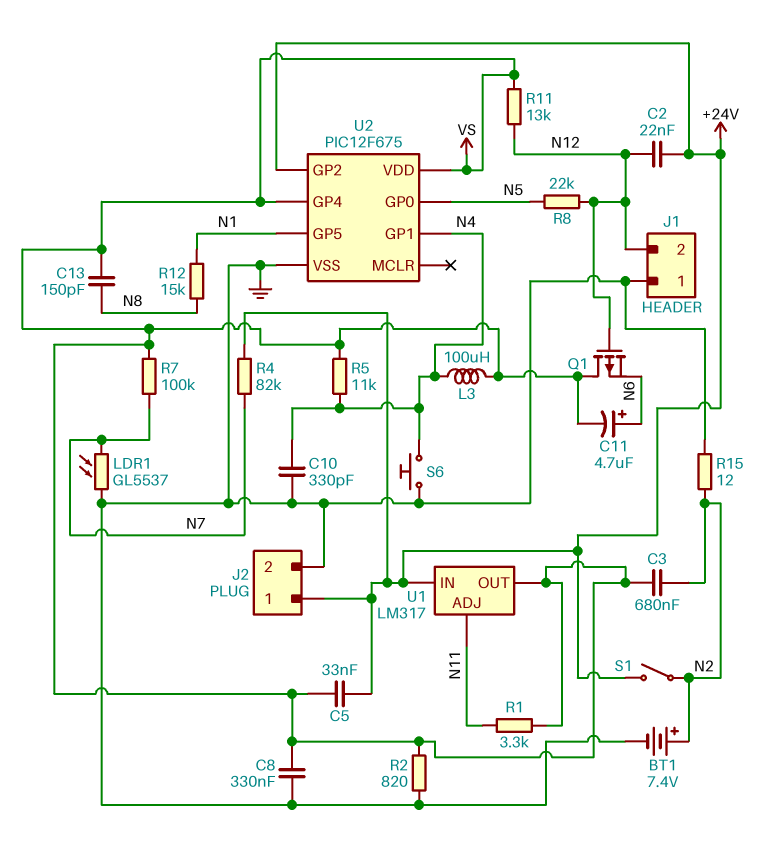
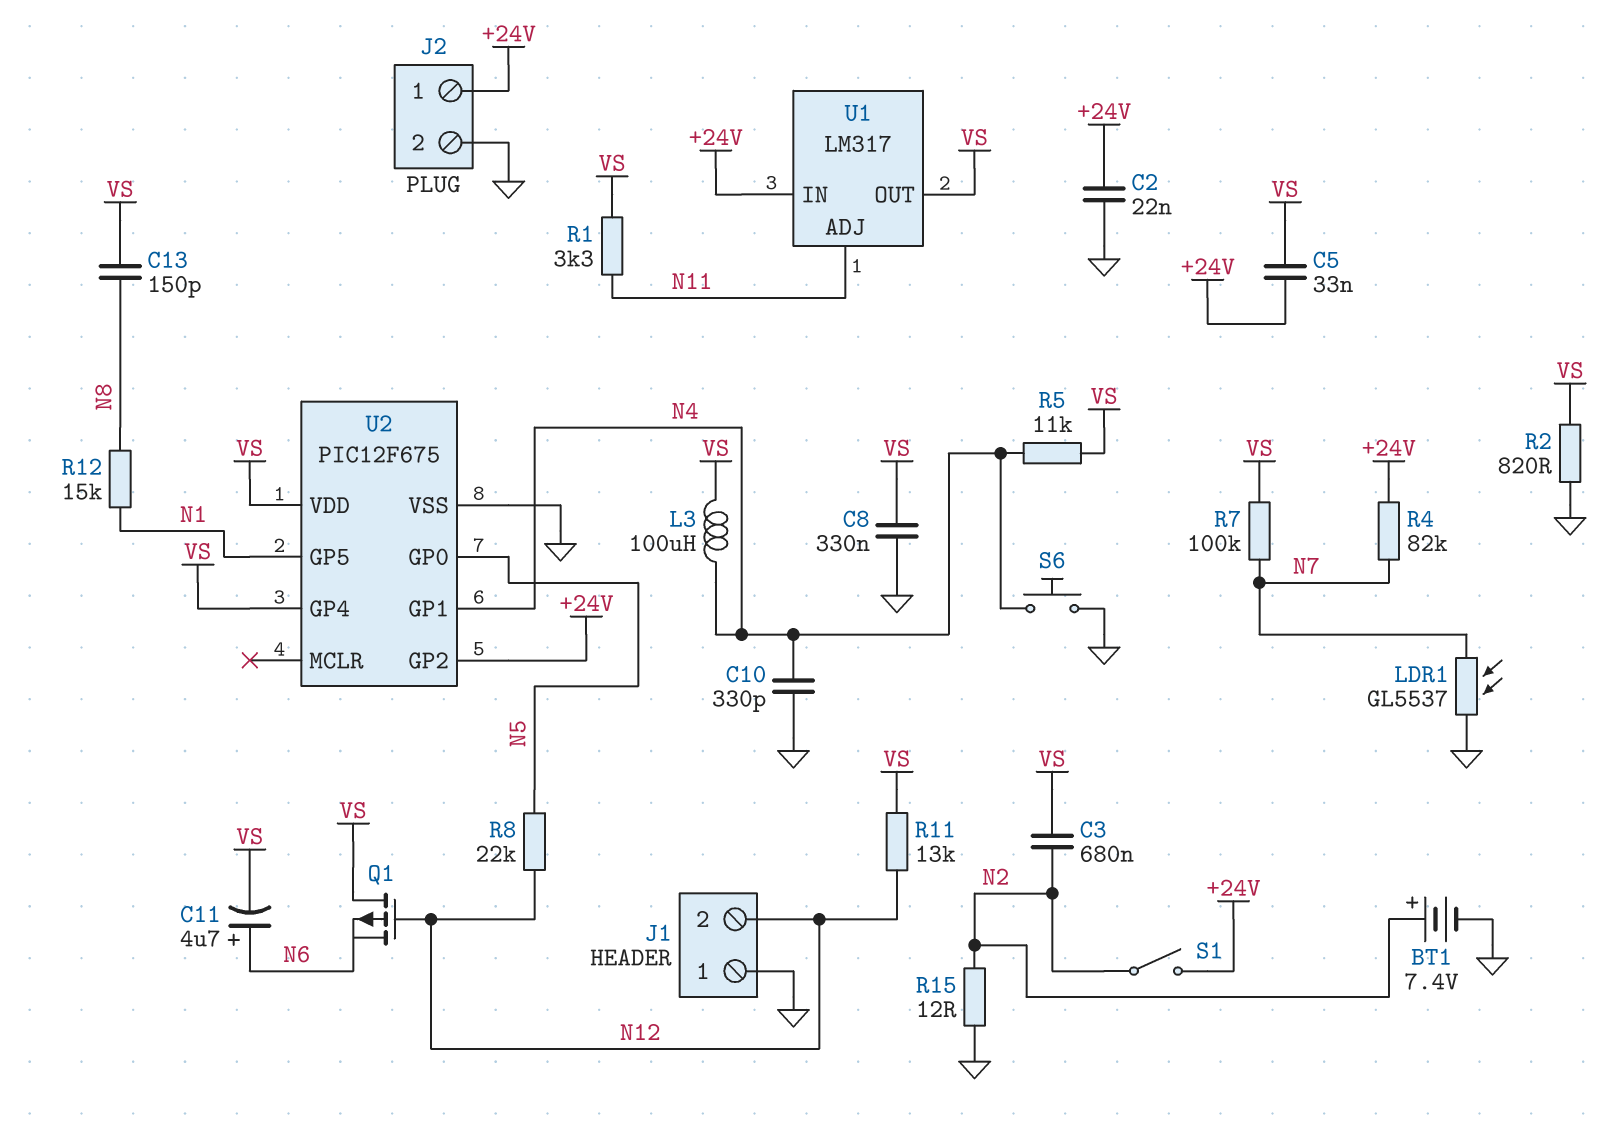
C2: 22nF (+24V, N12) -> 22nF (+24V, GND)

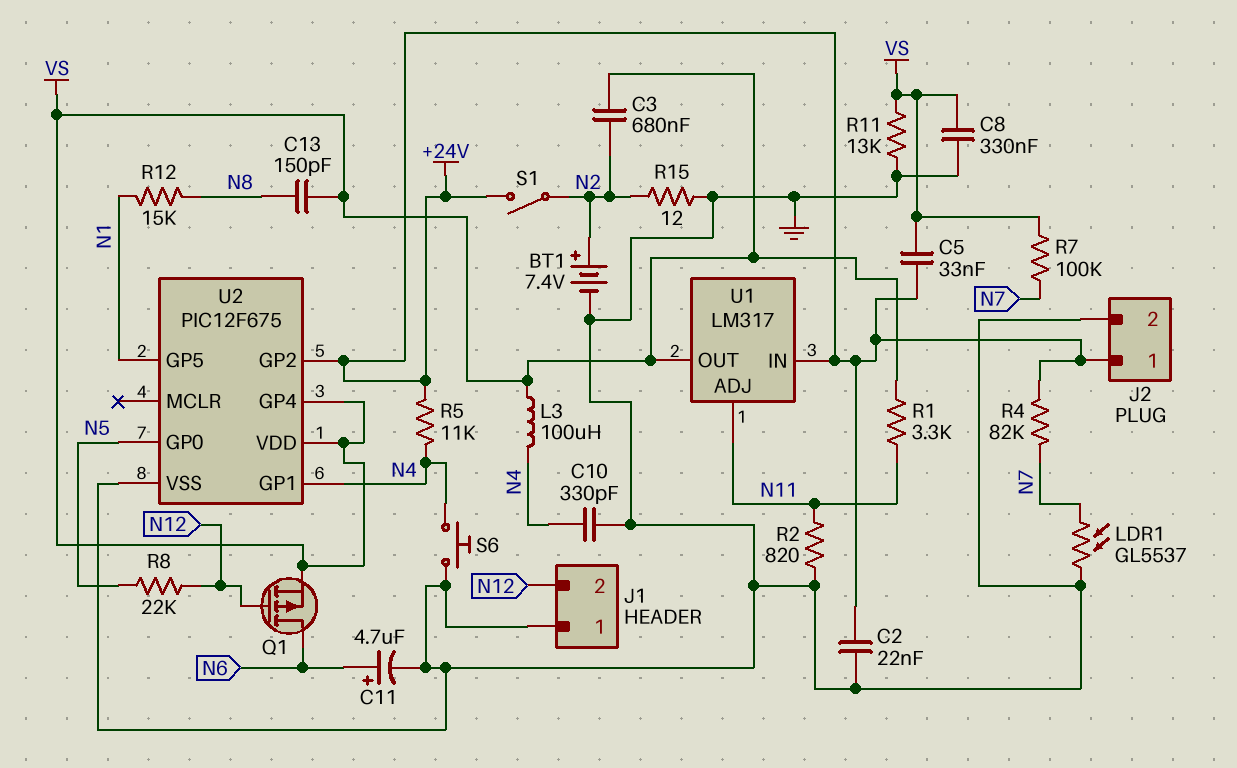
C11: 4.7uF (plus N6, minus VS) -> 4.7uF (plus N6, minus GND)
Q1: PMOS (G N12, D VS, S N6) -> PMOS (G N12, D N6, S VS)
R2: 820 (GND, VS) -> 820 (GND, N11)
R5: 11k (N4, VS) -> 11k (+24V, N4)
R11: 13k (N12, VS) -> 13k (GND, VS)

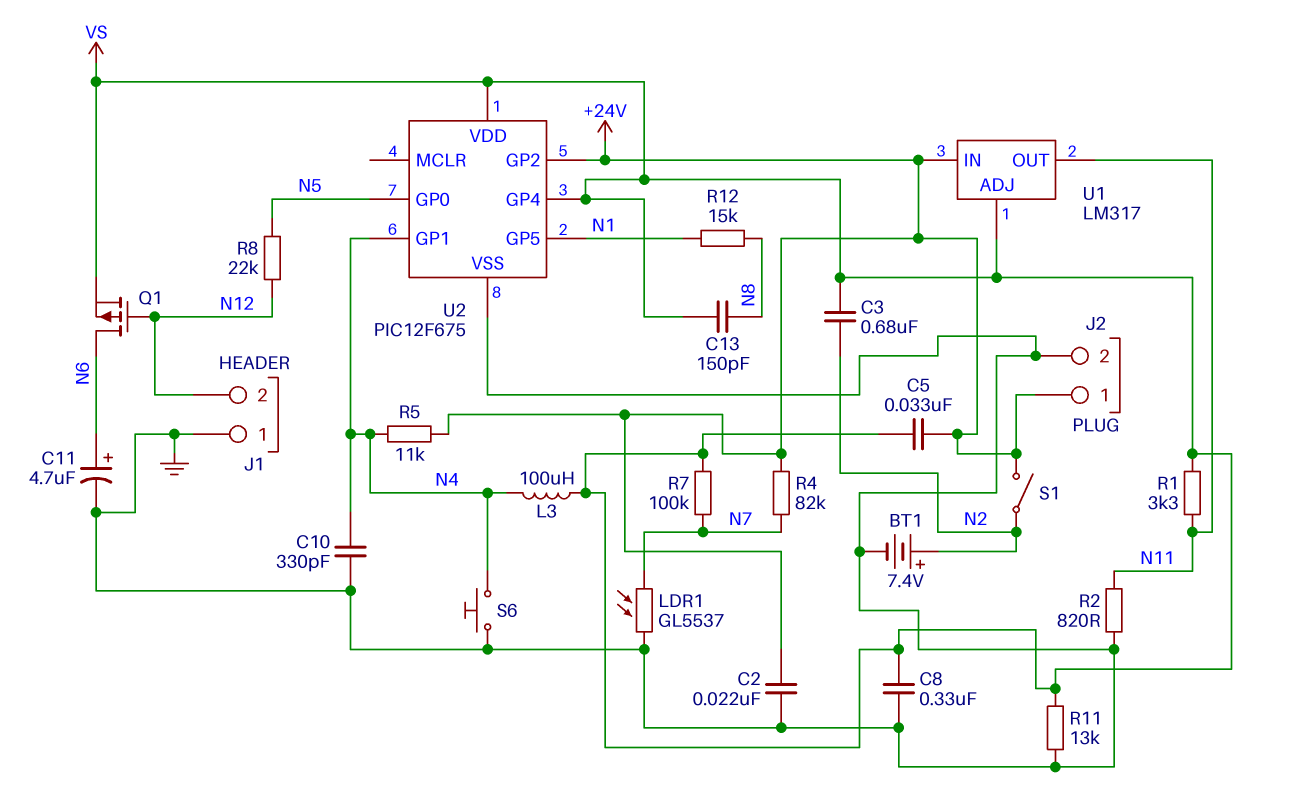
R15: 12 (GND, N2) -> none
U1 pin ADJ: N11 -> VS
U1 pin OUT: VS -> N11

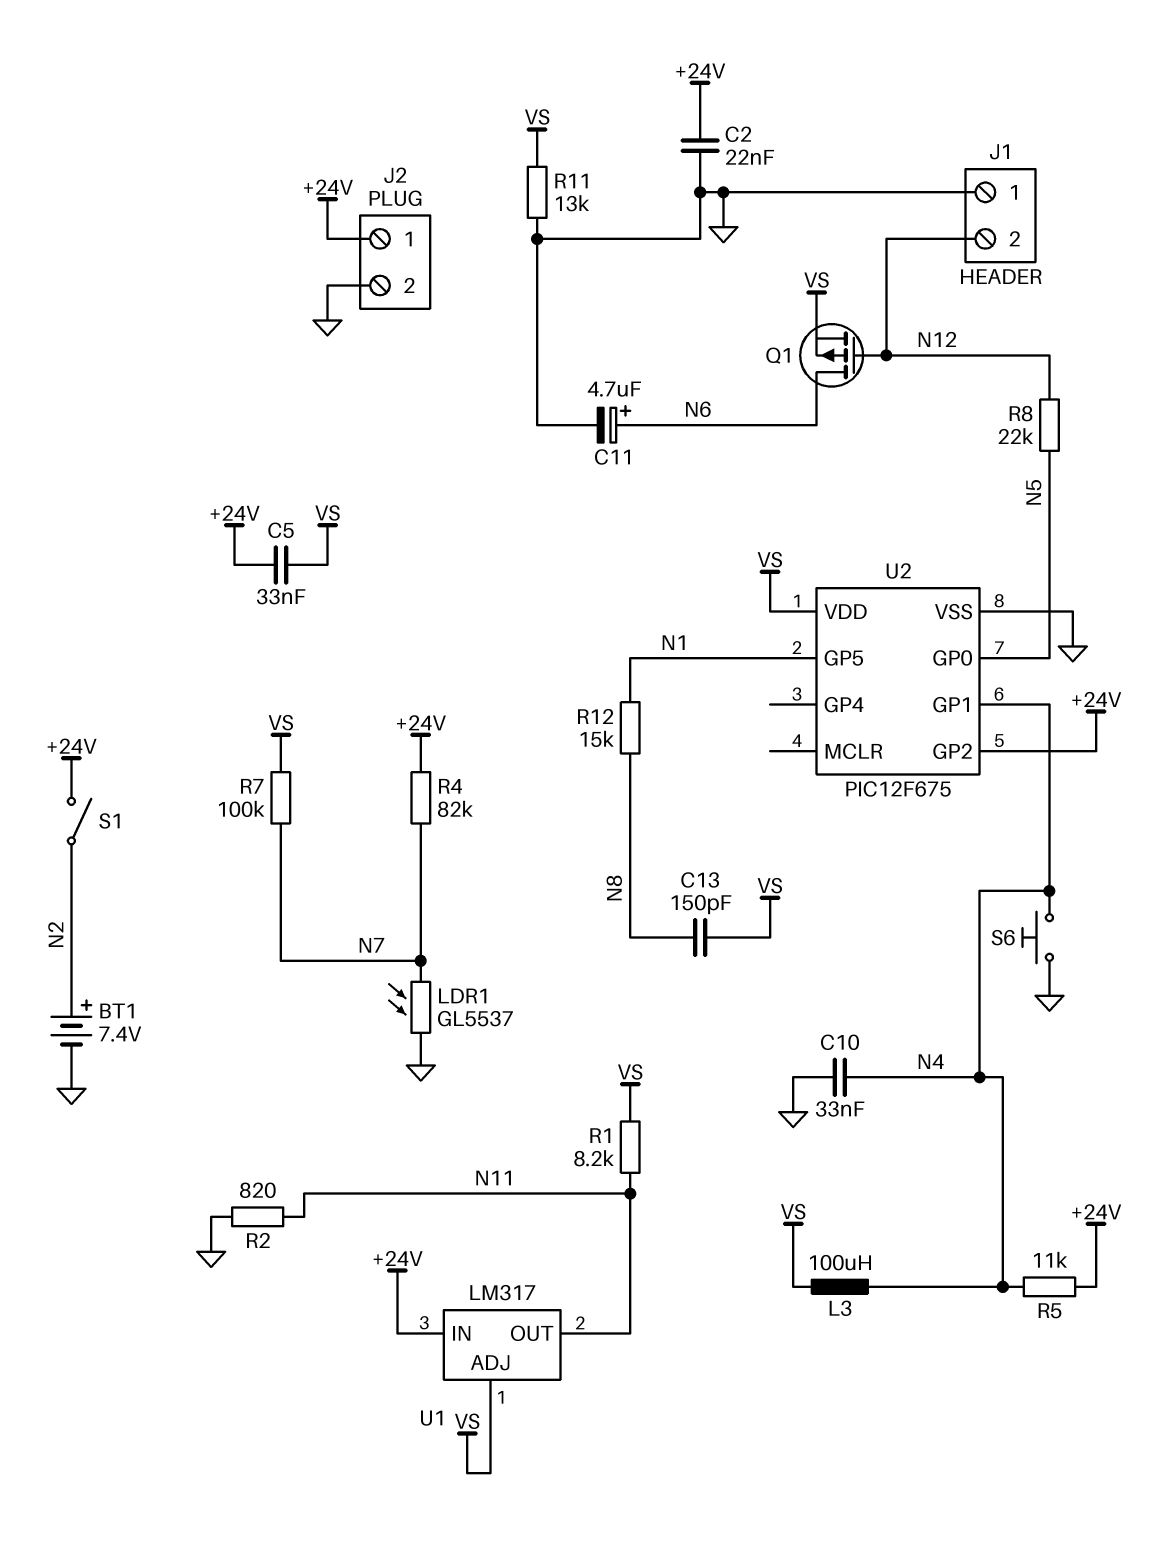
C3: 680nF (N2, VS) -> none
C8: 330nF (GND, VS) -> none
C10: 330pF (GND, N4) -> 33nF (GND, N4)
R1: 3.3k (N11, VS) -> 8.2k (N11, VS)
U2 pin GP4: VS -> none

